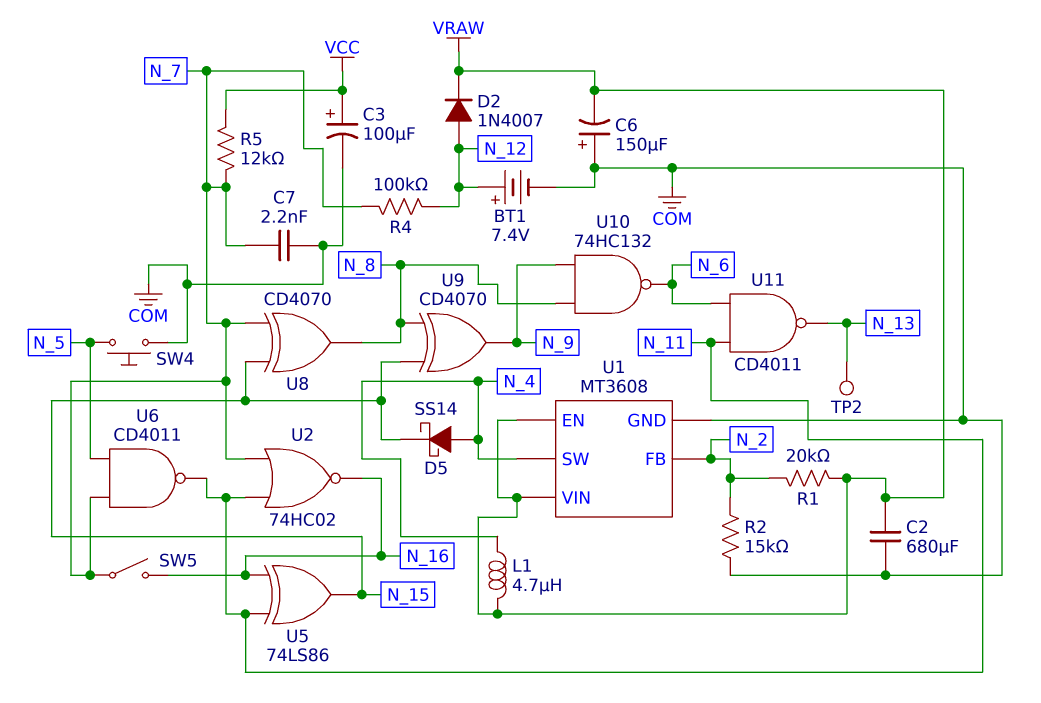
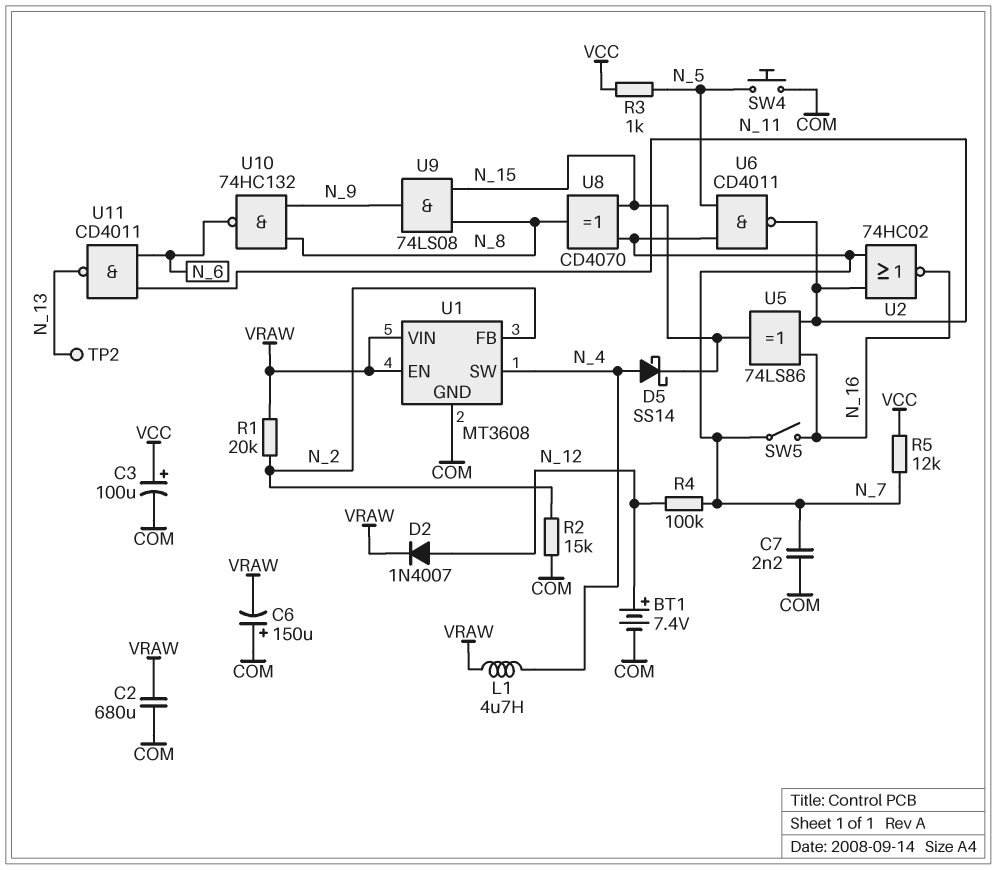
R3: none -> 1k (N_5, VCC)
U9: XOR CD4070 (in N_8, in N_15, out N_9) -> AND 74LS08 (in N_8, in N_15, out N_9)

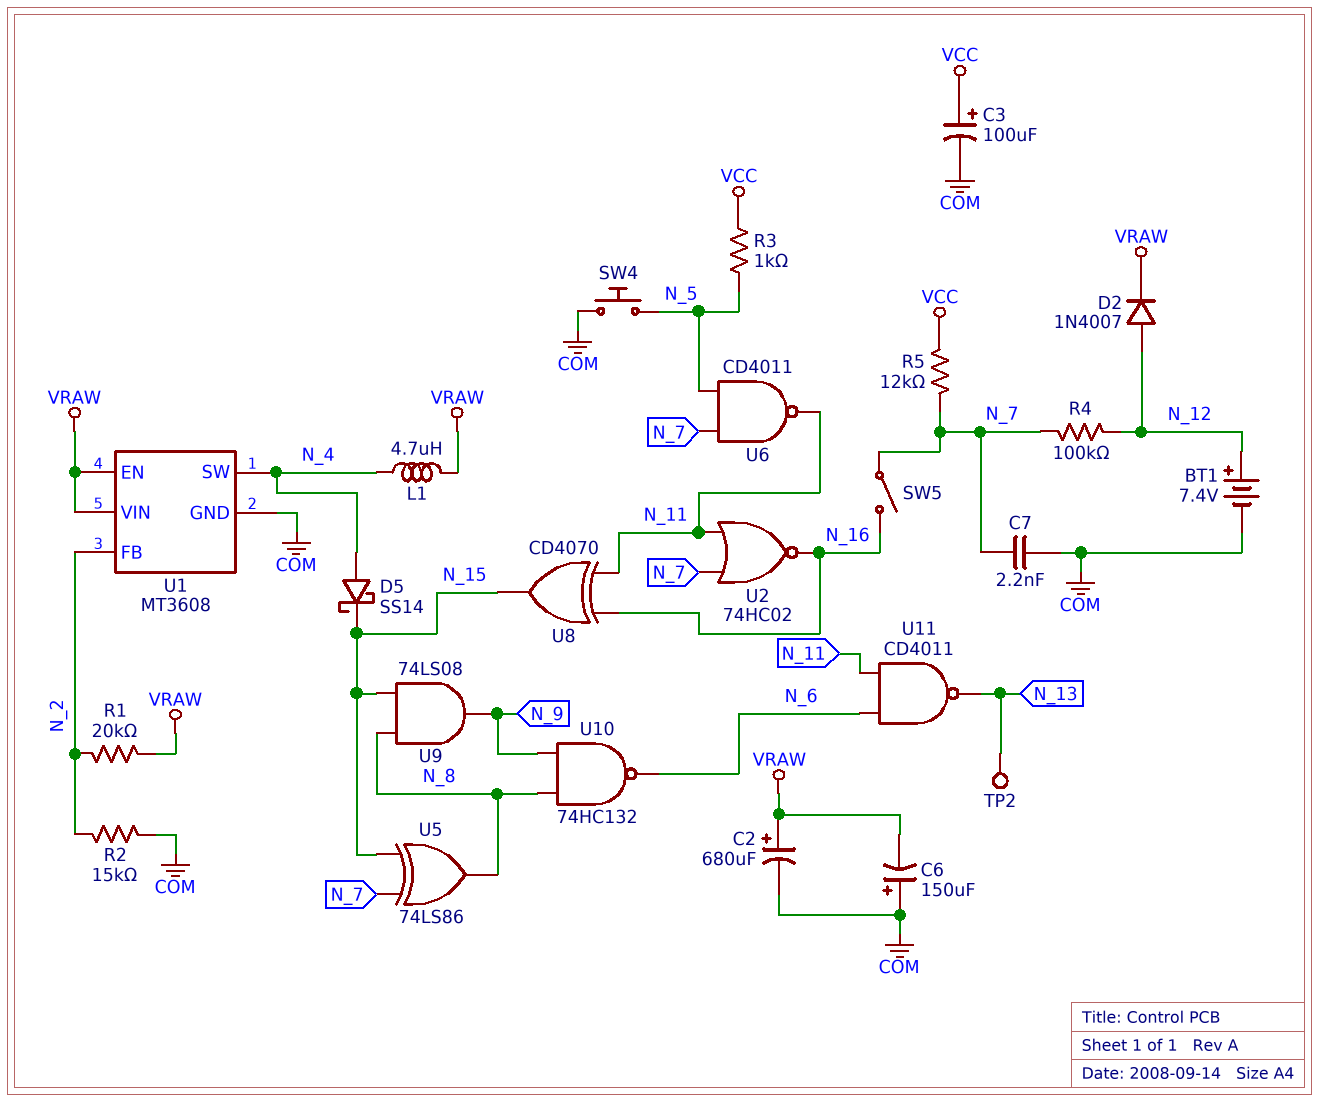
C2: 680uF (COM, VRAW) -> 680uF (plus VRAW, minus COM)
U5: XOR 74LS86 (in N_11, in N_16, out N_15) -> XOR 74LS86 (in N_7, in N_15, out N_8)
U8: XOR CD4070 (in N_7, in N_15, out N_8) -> XOR CD4070 (in N_11, in N_16, out N_15)

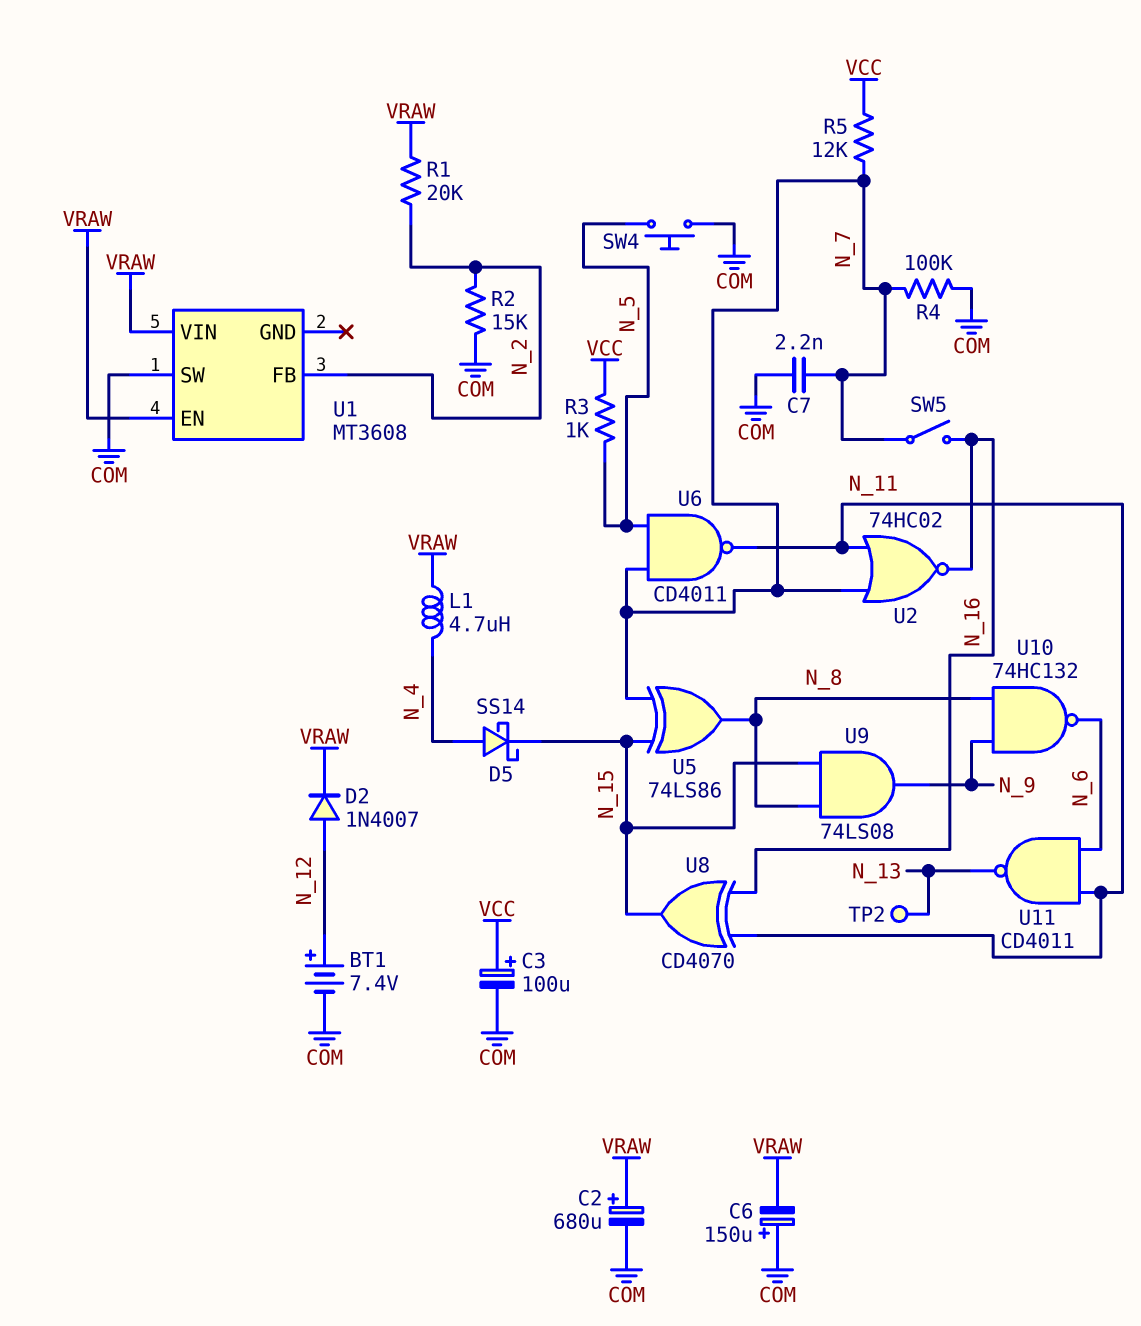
R4: 100k (N_7, N_12) -> 100k (COM, N_7)
U1 pin GND: COM -> none
U1 pin SW: N_4 -> COM

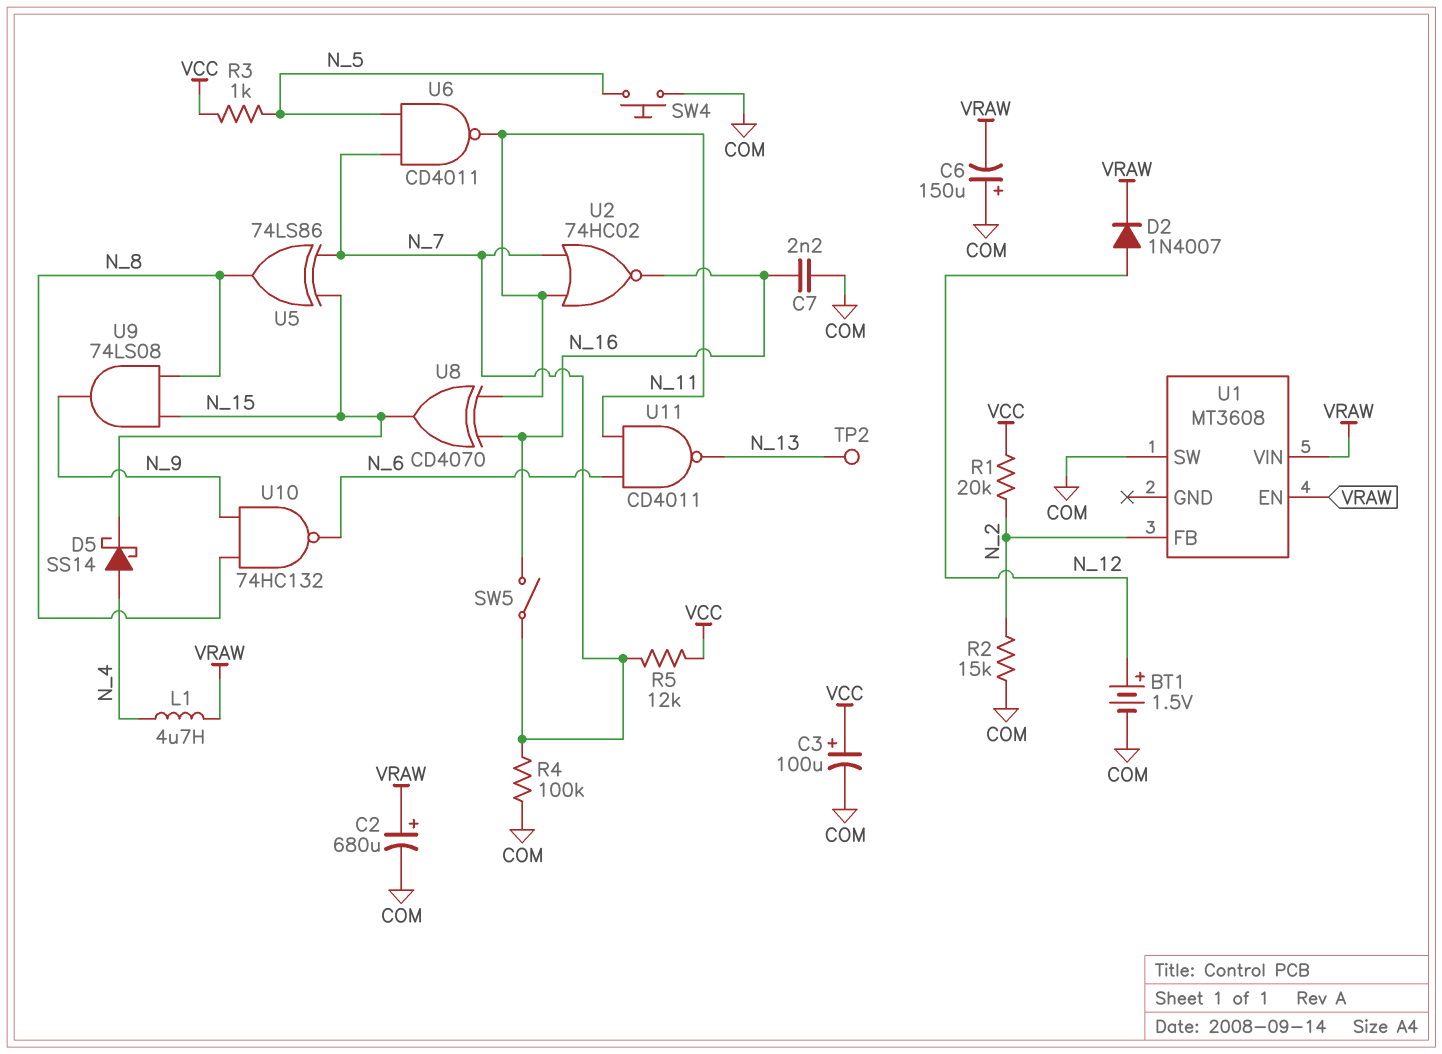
BT1: 7.4V (plus N_12, minus COM) -> 1.5V (plus N_12, minus COM)
C7: 2.2nF (COM, N_7) -> 2.2nF (COM, N_16)
R1: 20k (N_2, VRAW) -> 20k (N_2, VCC)

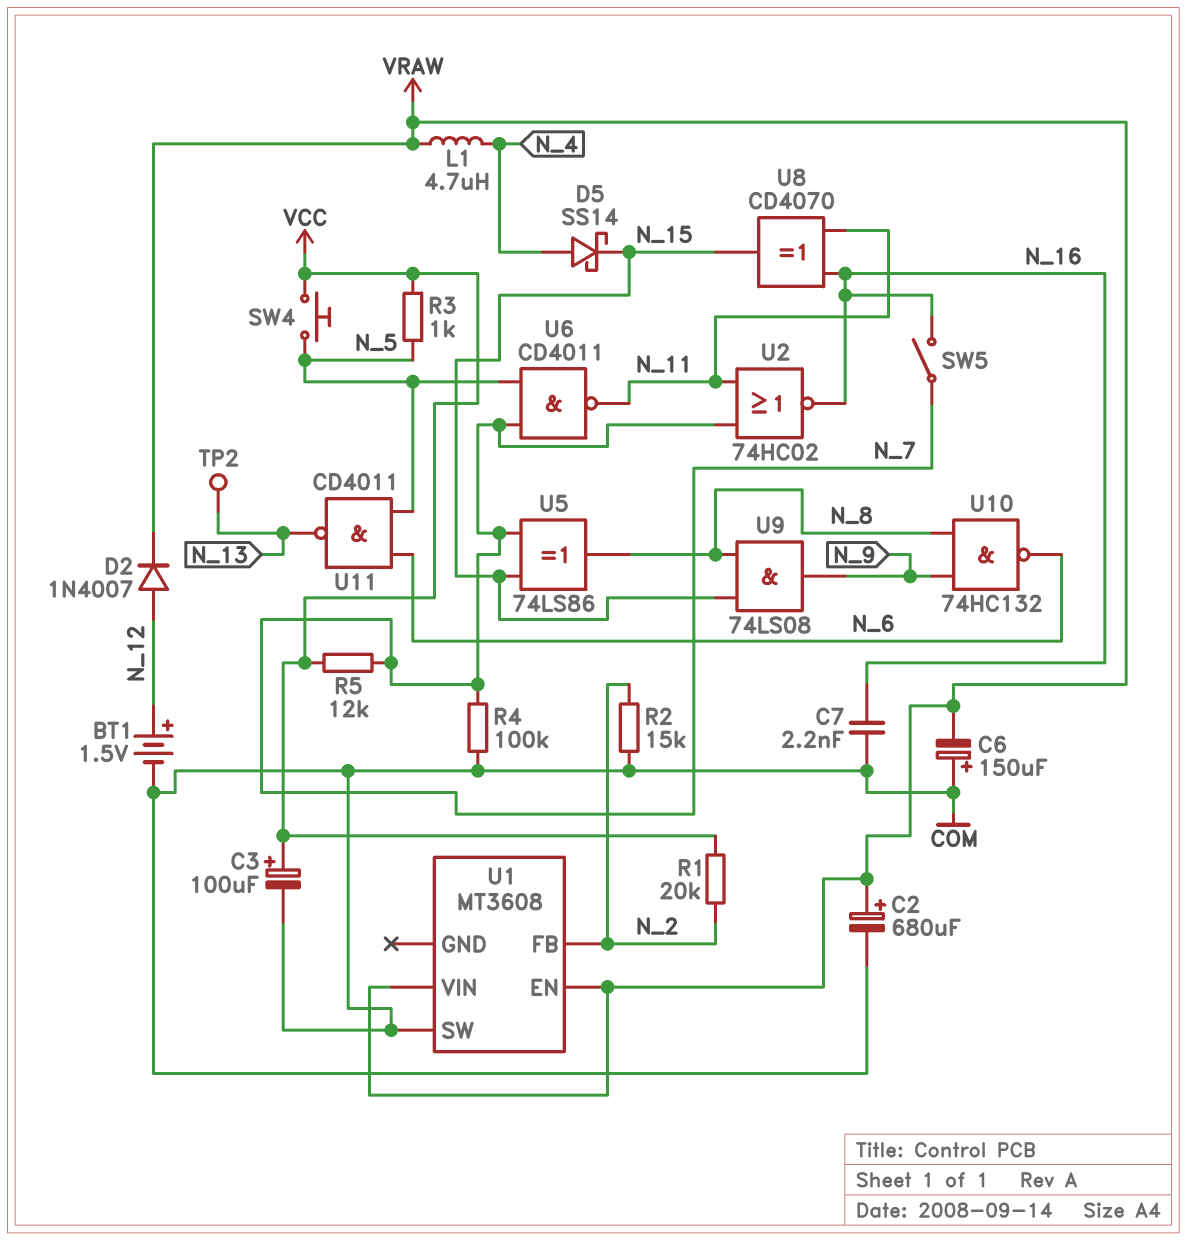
SW4: button (COM, N_5) -> button (N_5, VCC)
U11: NAND CD4011 (in N_6, in N_11, out N_13) -> NAND CD4011 (in N_5, in N_6, out N_13)

